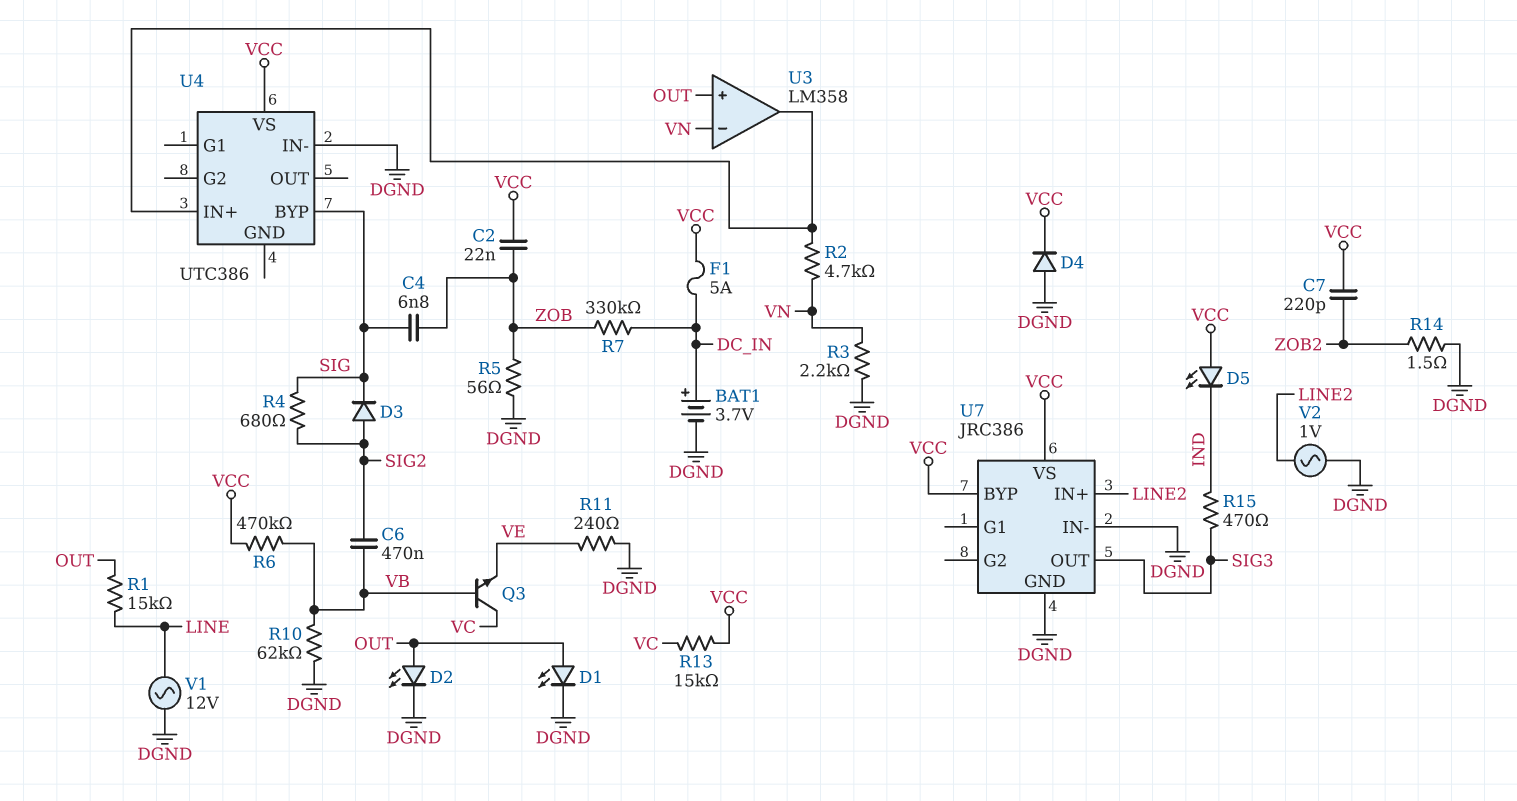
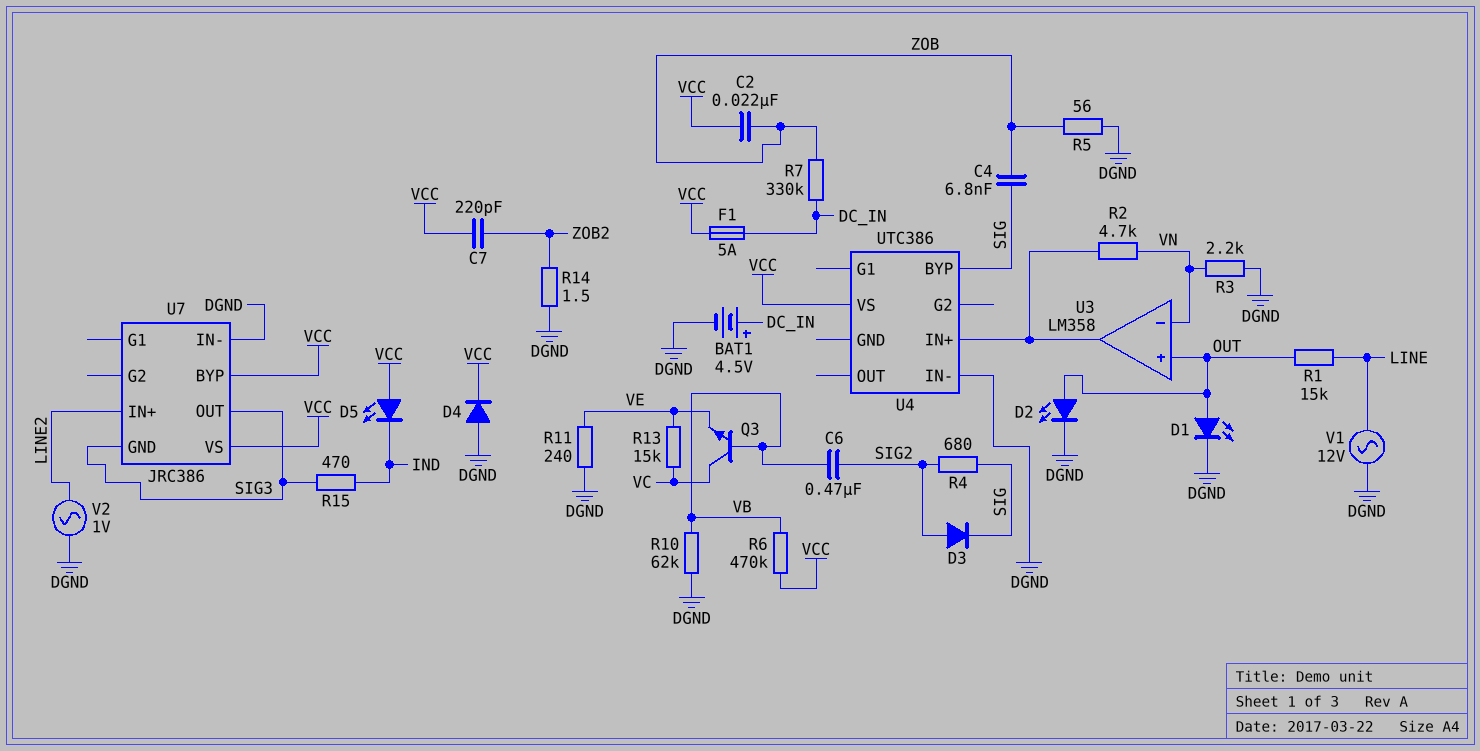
BAT1: 3.7V (plus DC_IN, minus DGND) -> 4.5V (plus DC_IN, minus DGND)
R13: 15k (VC, VCC) -> 15k (VC, VE)
U7 pin GND: DGND -> SIG3

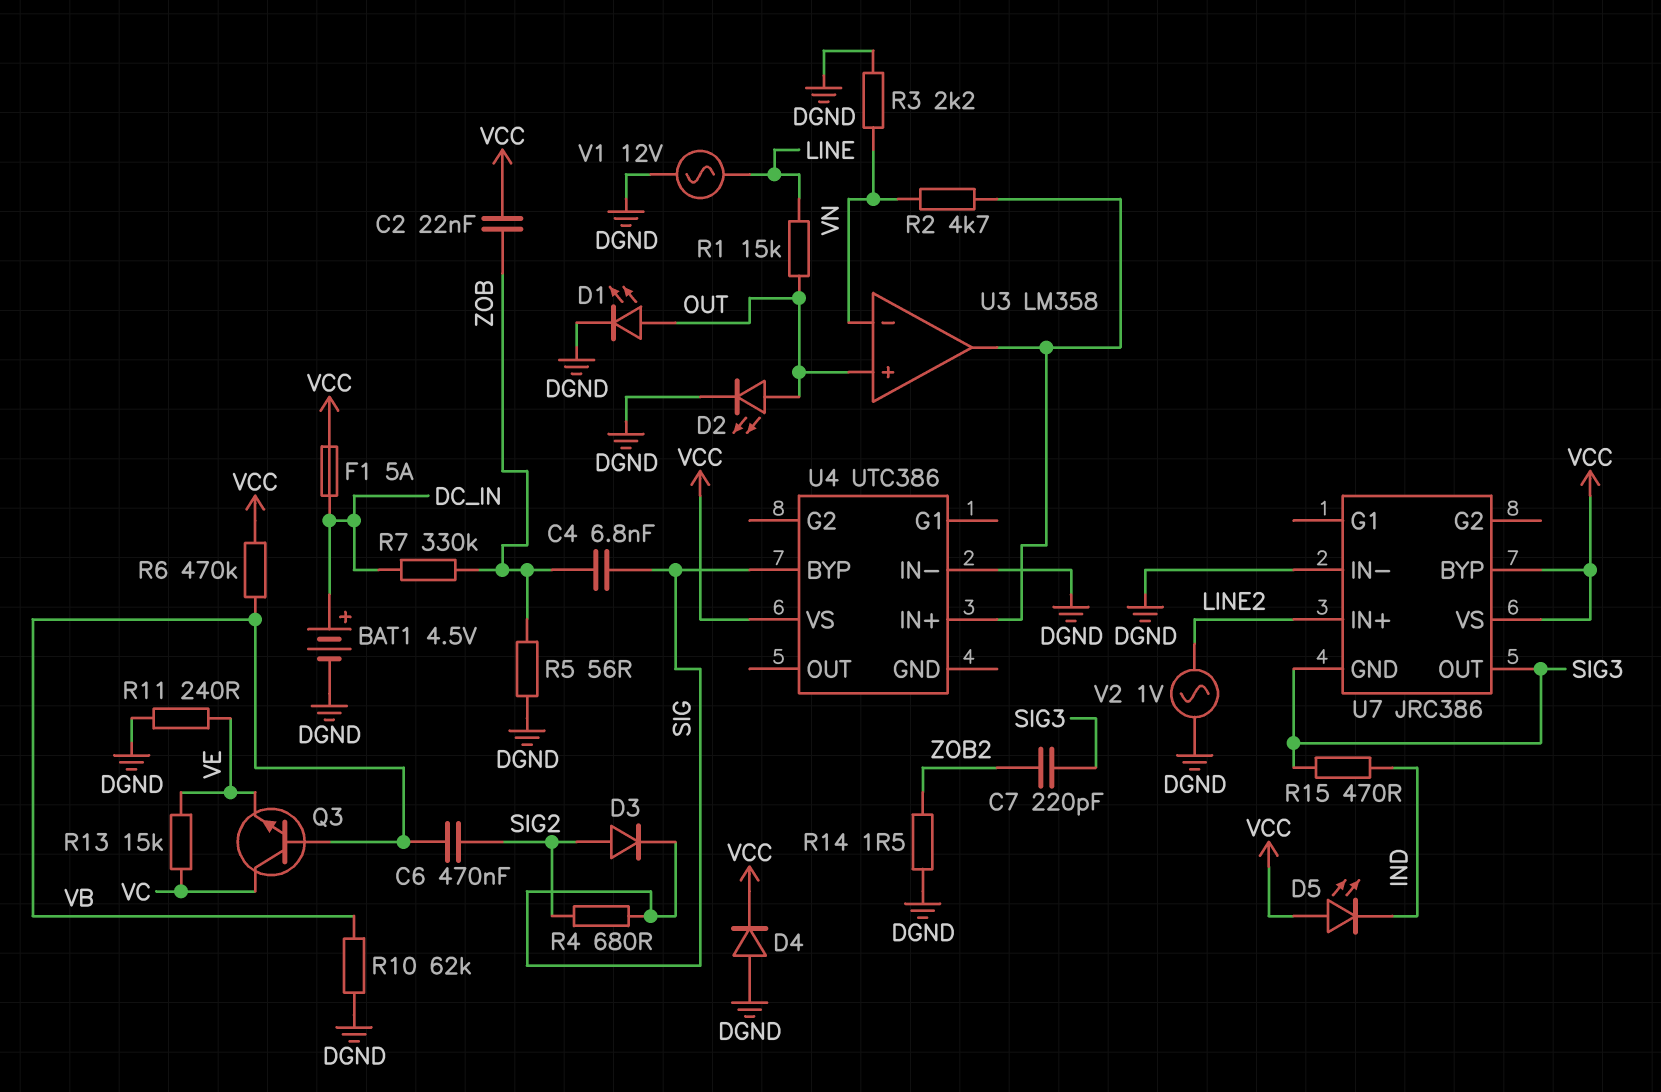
C7: 220pF (VCC, ZOB2) -> 220pF (SIG3, ZOB2)

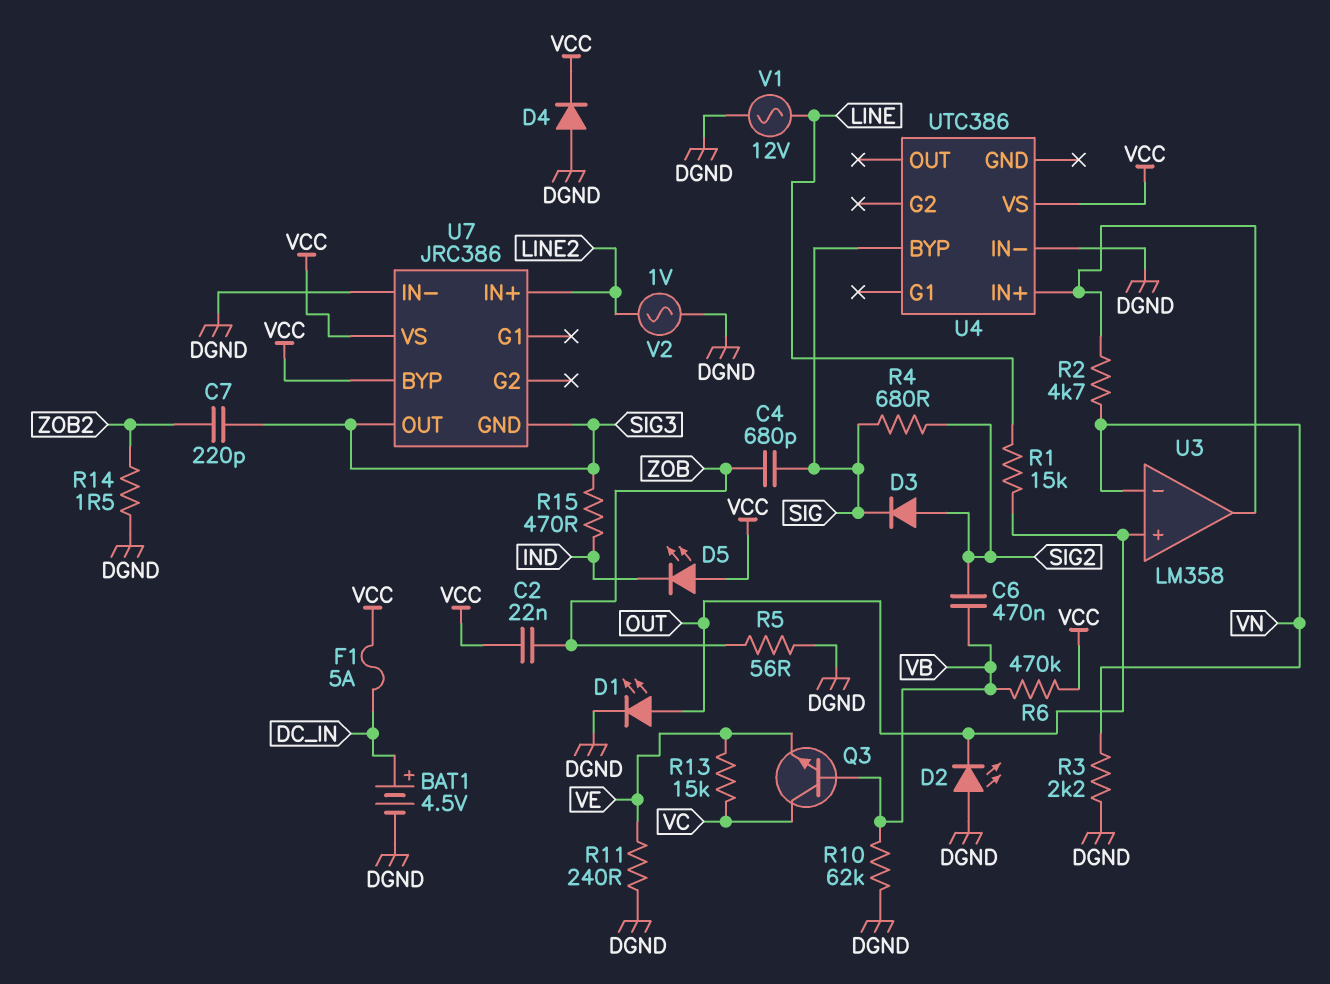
C4: 6.8nF (SIG, ZOB) -> 680pF (SIG, ZOB)
D2: LED (A OUT, K DGND) -> LED (A DGND, K OUT)
R7: 330k (DC_IN, ZOB) -> none

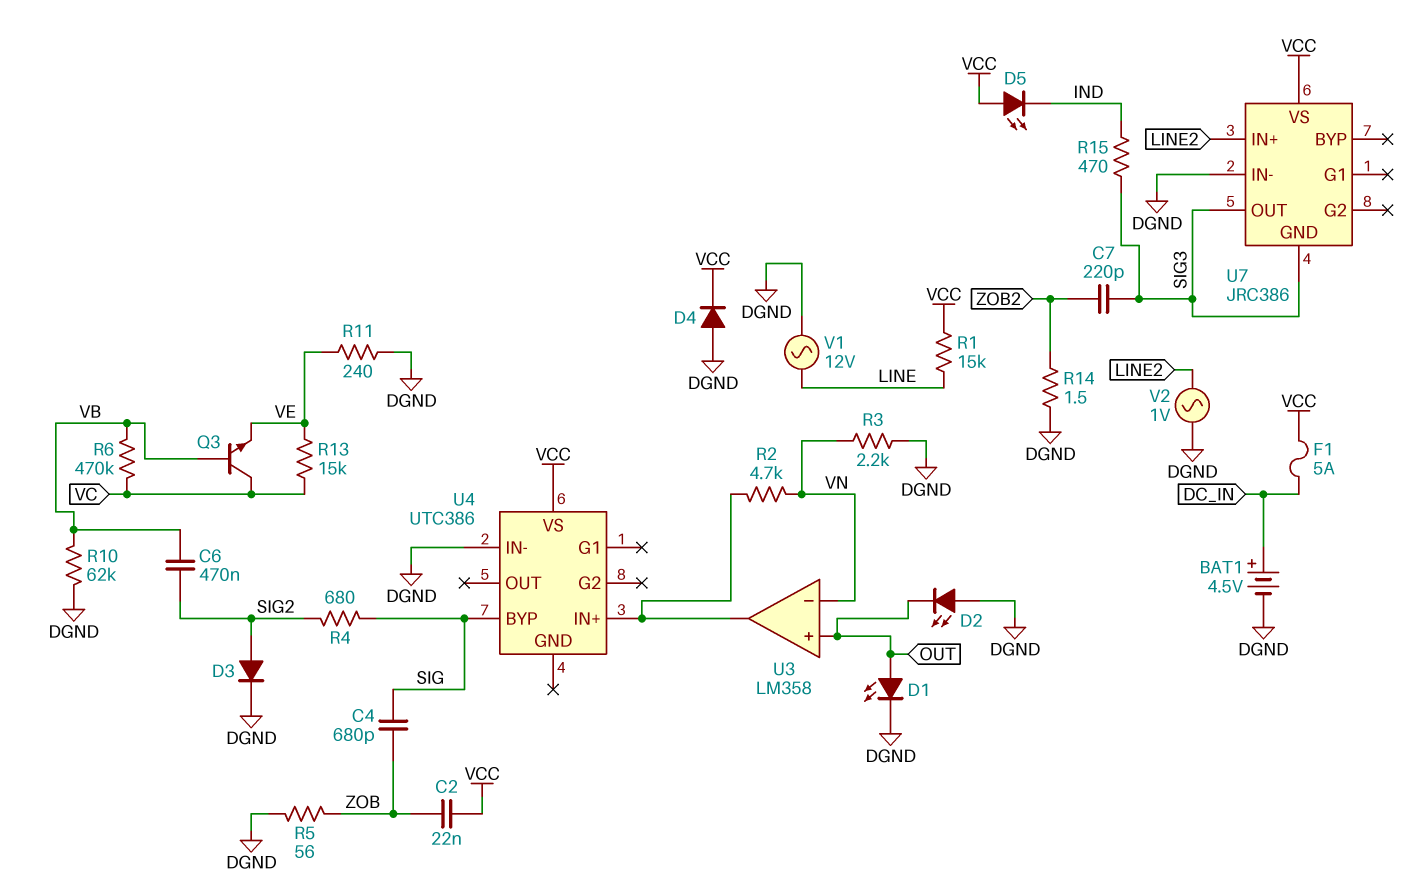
D3: diode (A SIG2, K SIG) -> diode (A SIG2, K DGND)
R1: 15k (LINE, OUT) -> 15k (LINE, VCC)
R6: 470k (VB, VCC) -> 470k (VB, VC)
U7 pin BYP: VCC -> none

